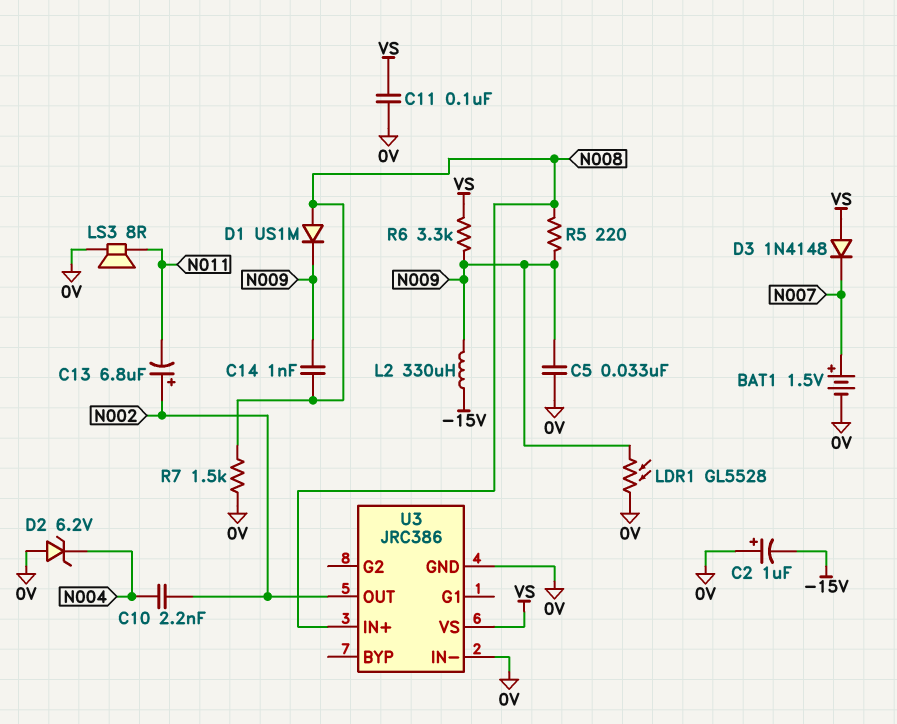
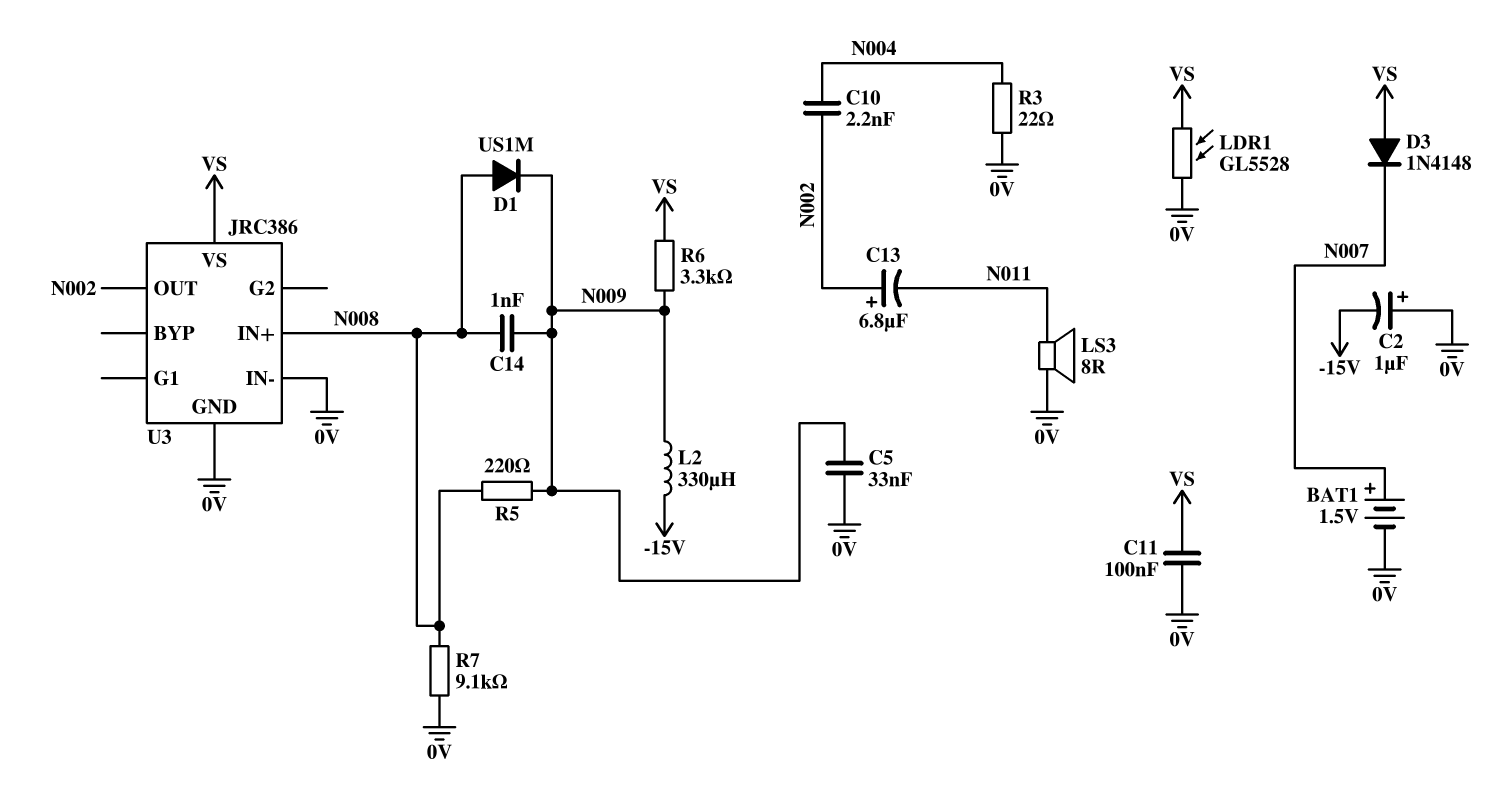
D2: zener 6.2V (A 0V, K N004) -> none
LDR1: GL5528 (0V, N009) -> GL5528 (0V, VS)
R3: none -> 22 (0V, N004)
R7: 1.5k (0V, N008) -> 9.1k (0V, N008)

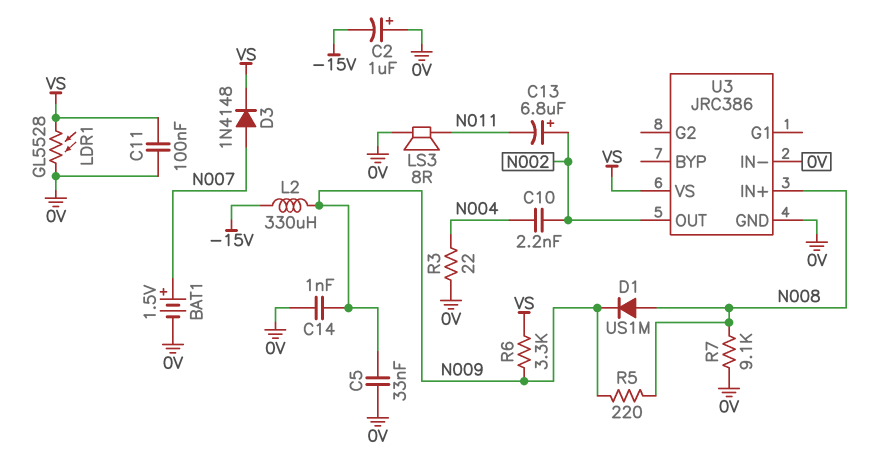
C14: 1nF (N008, N009) -> 1nF (0V, N009)
D3: diode 1N4148 (A VS, K N007) -> diode 1N4148 (A N007, K VS)

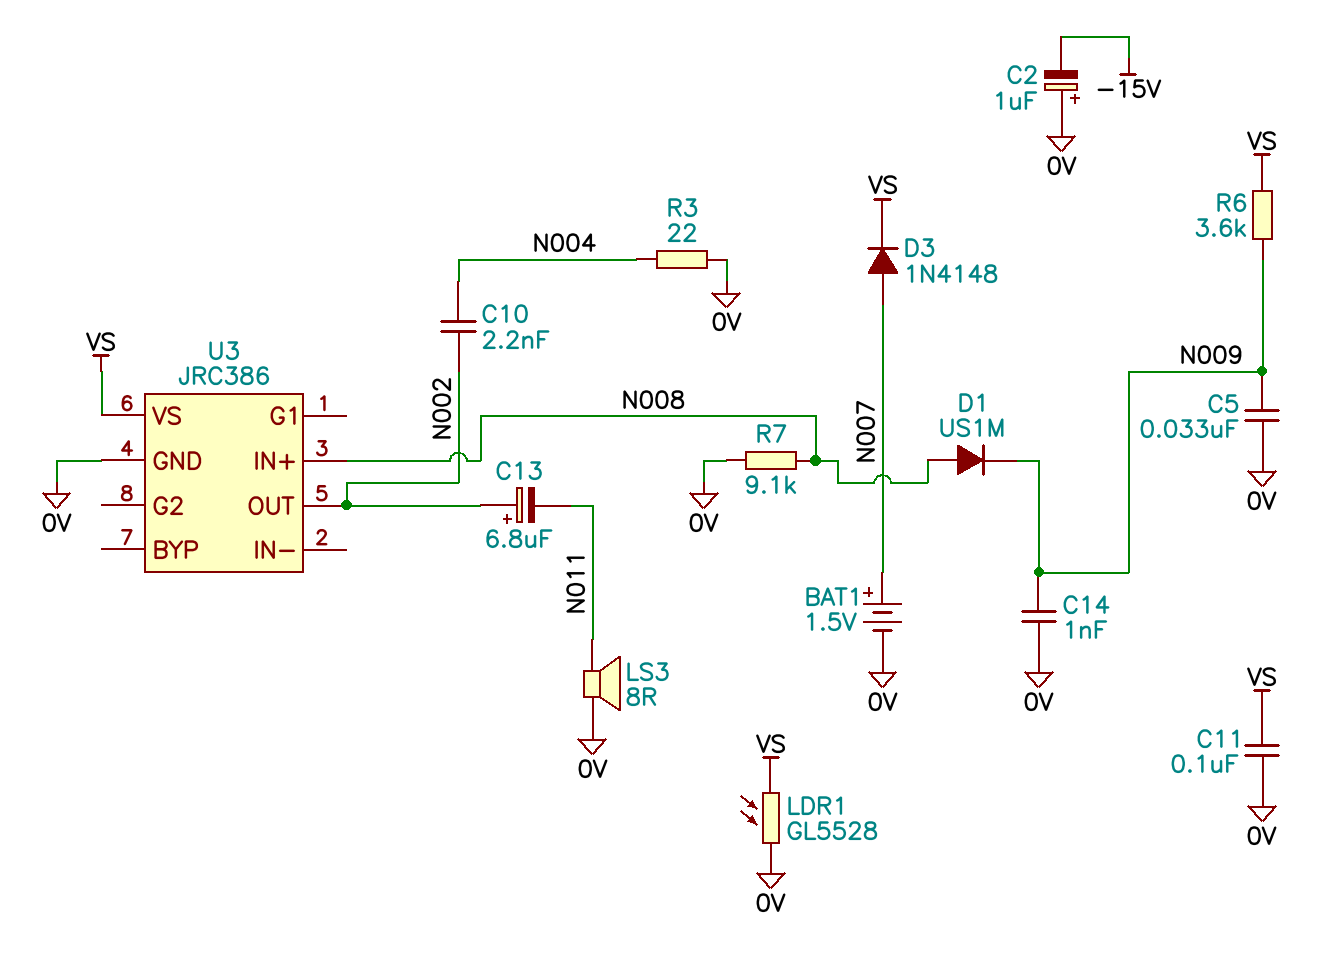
L2: 330uH (-15V, N009) -> none
R5: 220 (N008, N009) -> none
R6: 3.3k (N009, VS) -> 3.6k (N009, VS)
U3 pin IN-: 0V -> none

